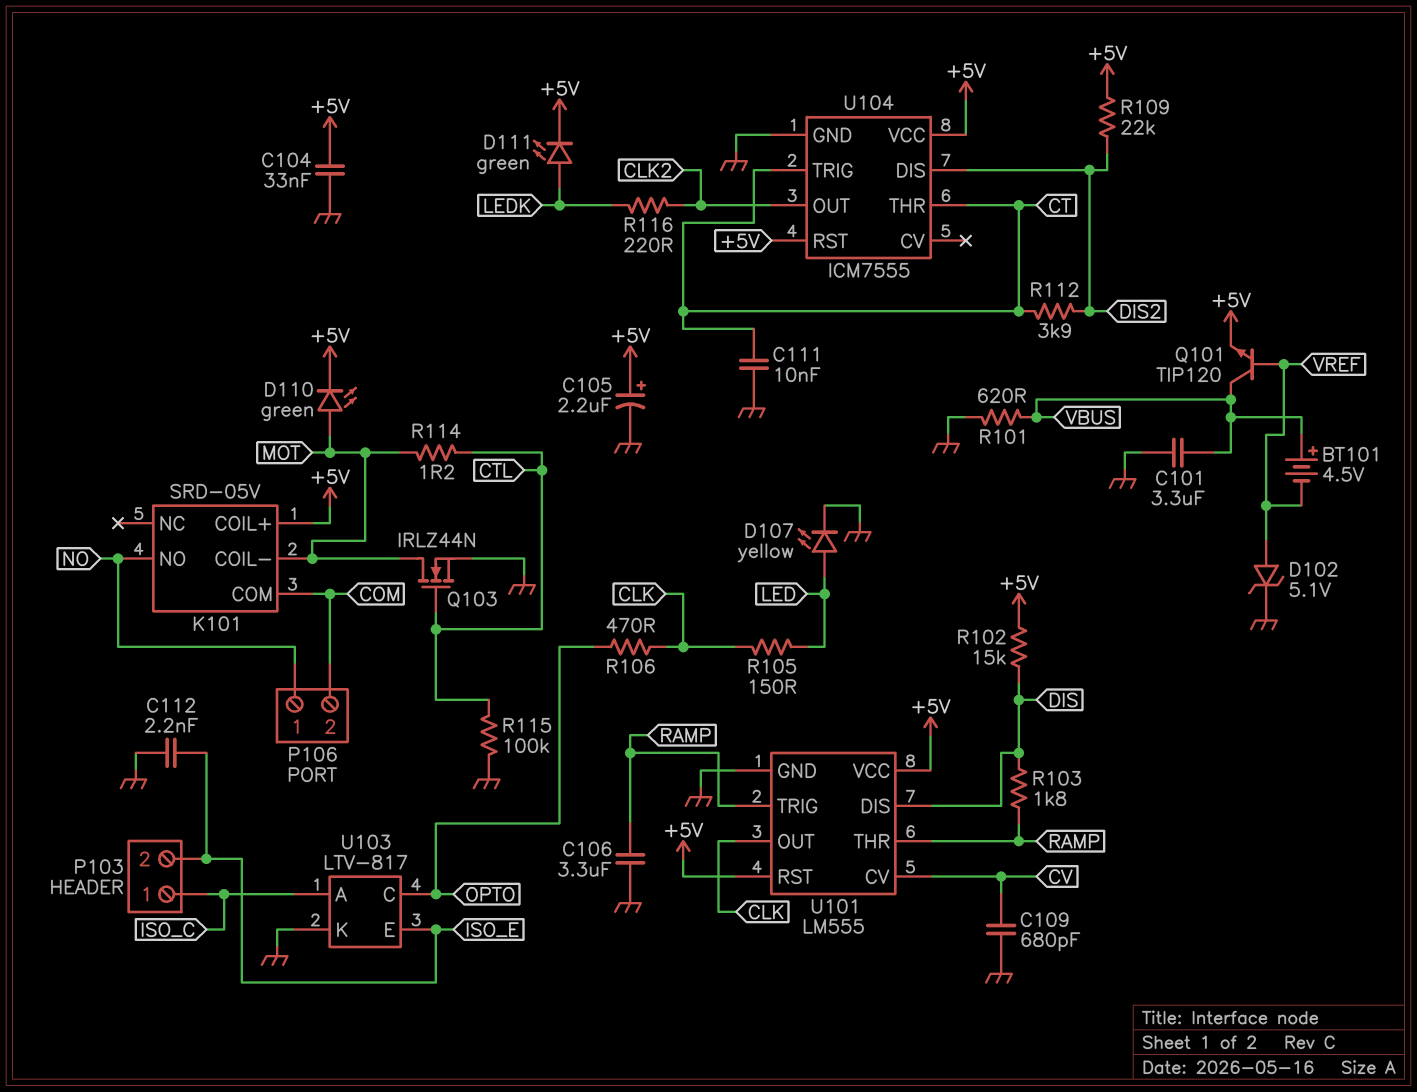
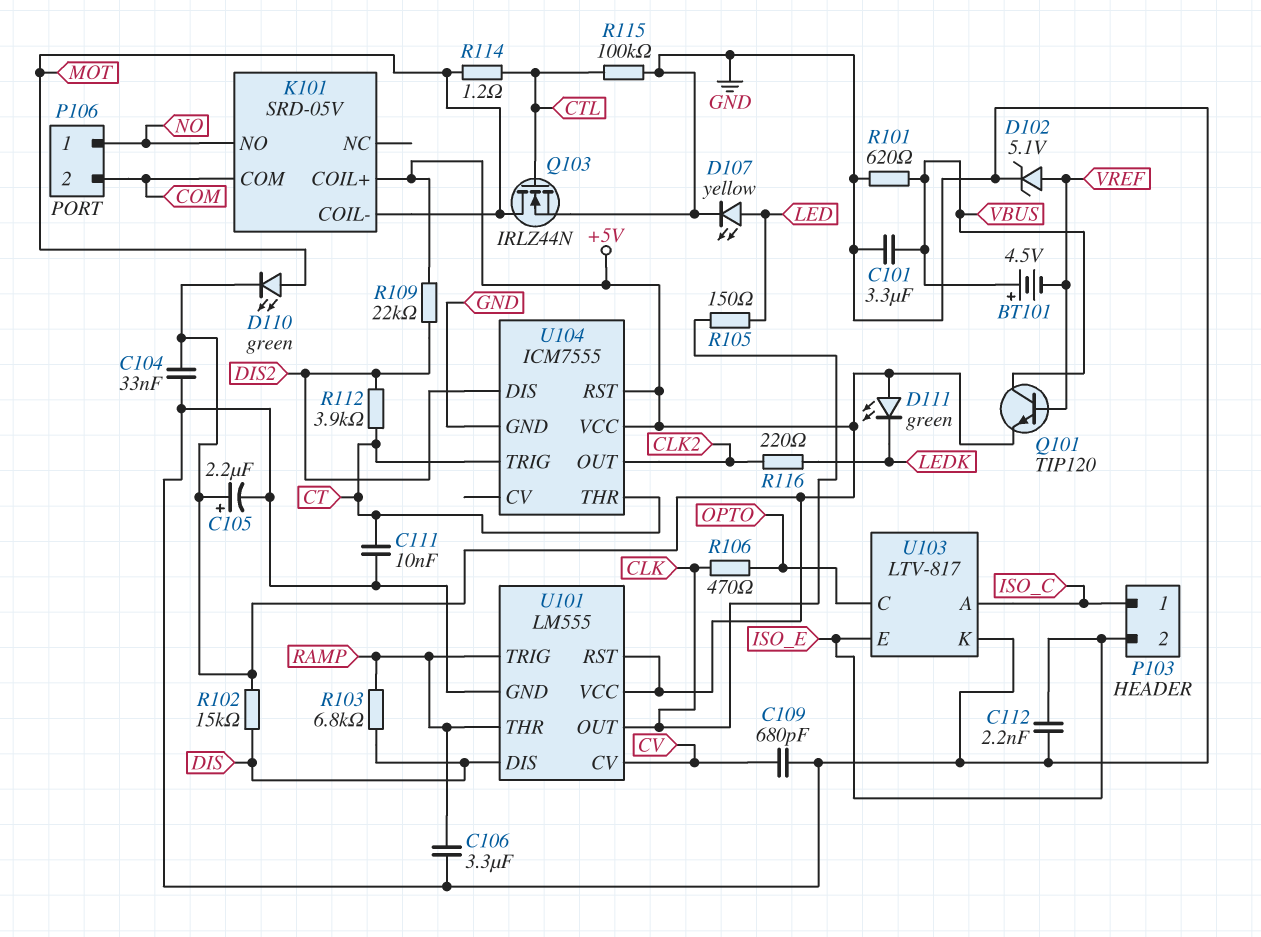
D111: LED green (A LEDK, K +5V) -> LED green (A +5V, K LEDK)
R103: 1.8k (DIS, RAMP) -> 6.8k (DIS, RAMP)

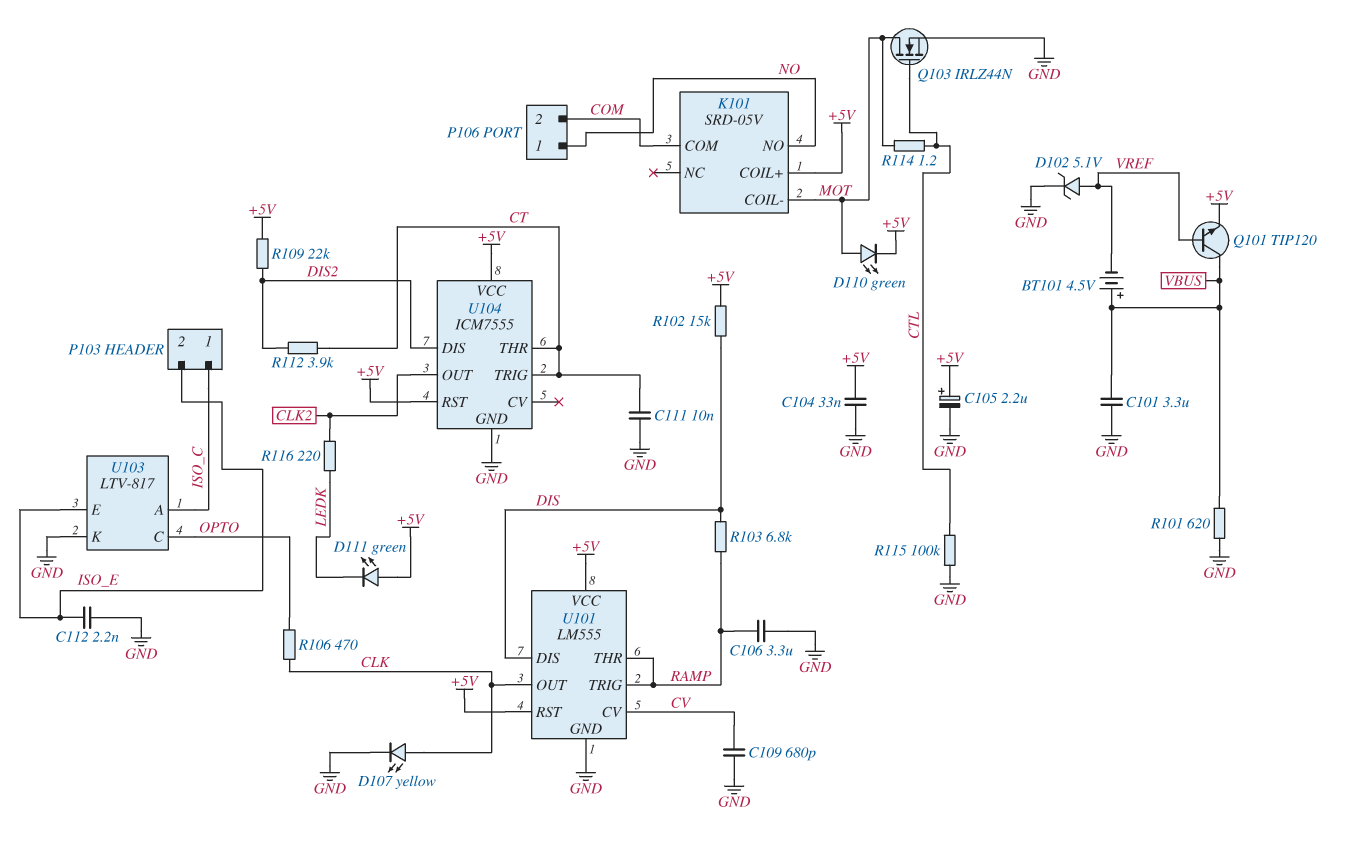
D107: LED yellow (A LED, K GND) -> LED yellow (A CLK, K GND)
R105: 150 (CLK, LED) -> none

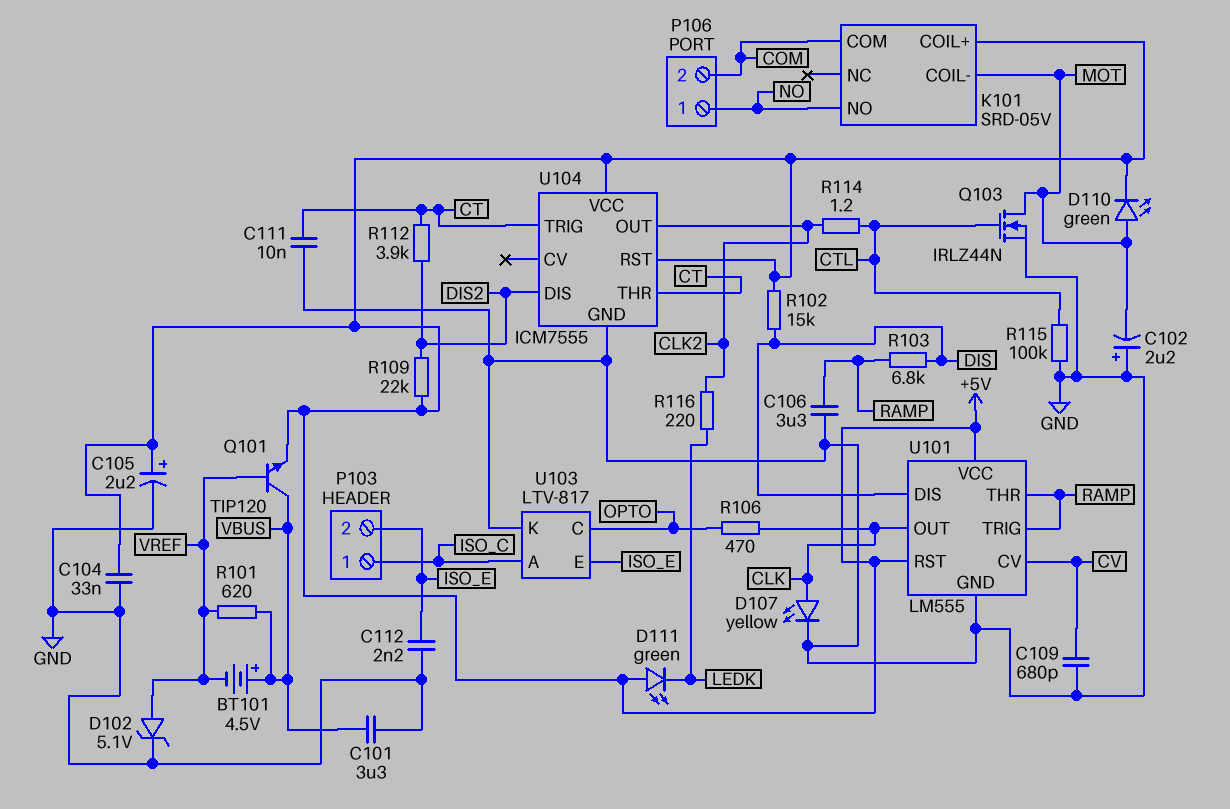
C102: none -> 2.2uF (plus GND, minus MOT)
R101: 620 (GND, VBUS) -> 620 (VBUS, VREF)
R114: 1.2 (CTL, MOT) -> 1.2 (CLK2, CTL)

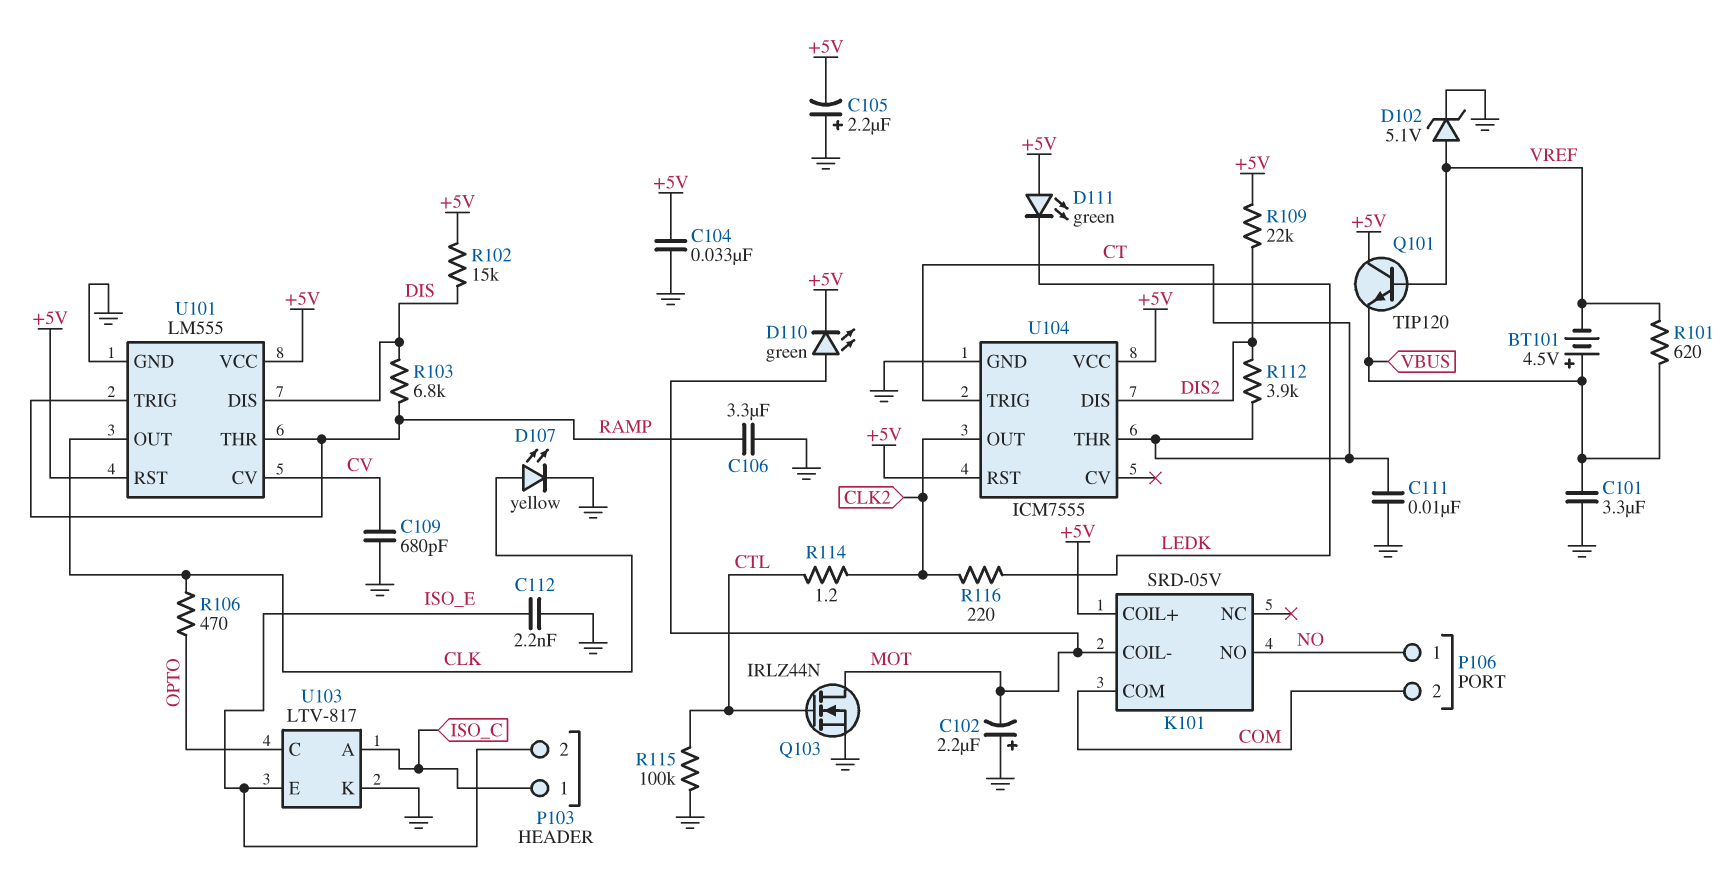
C105: 2.2uF (plus +5V, minus GND) -> 2.2uF (plus GND, minus +5V)
Q101: NPN TIP120 (B VREF, C VBUS, E +5V) -> NPN TIP120 (B VREF, C +5V, E VBUS)

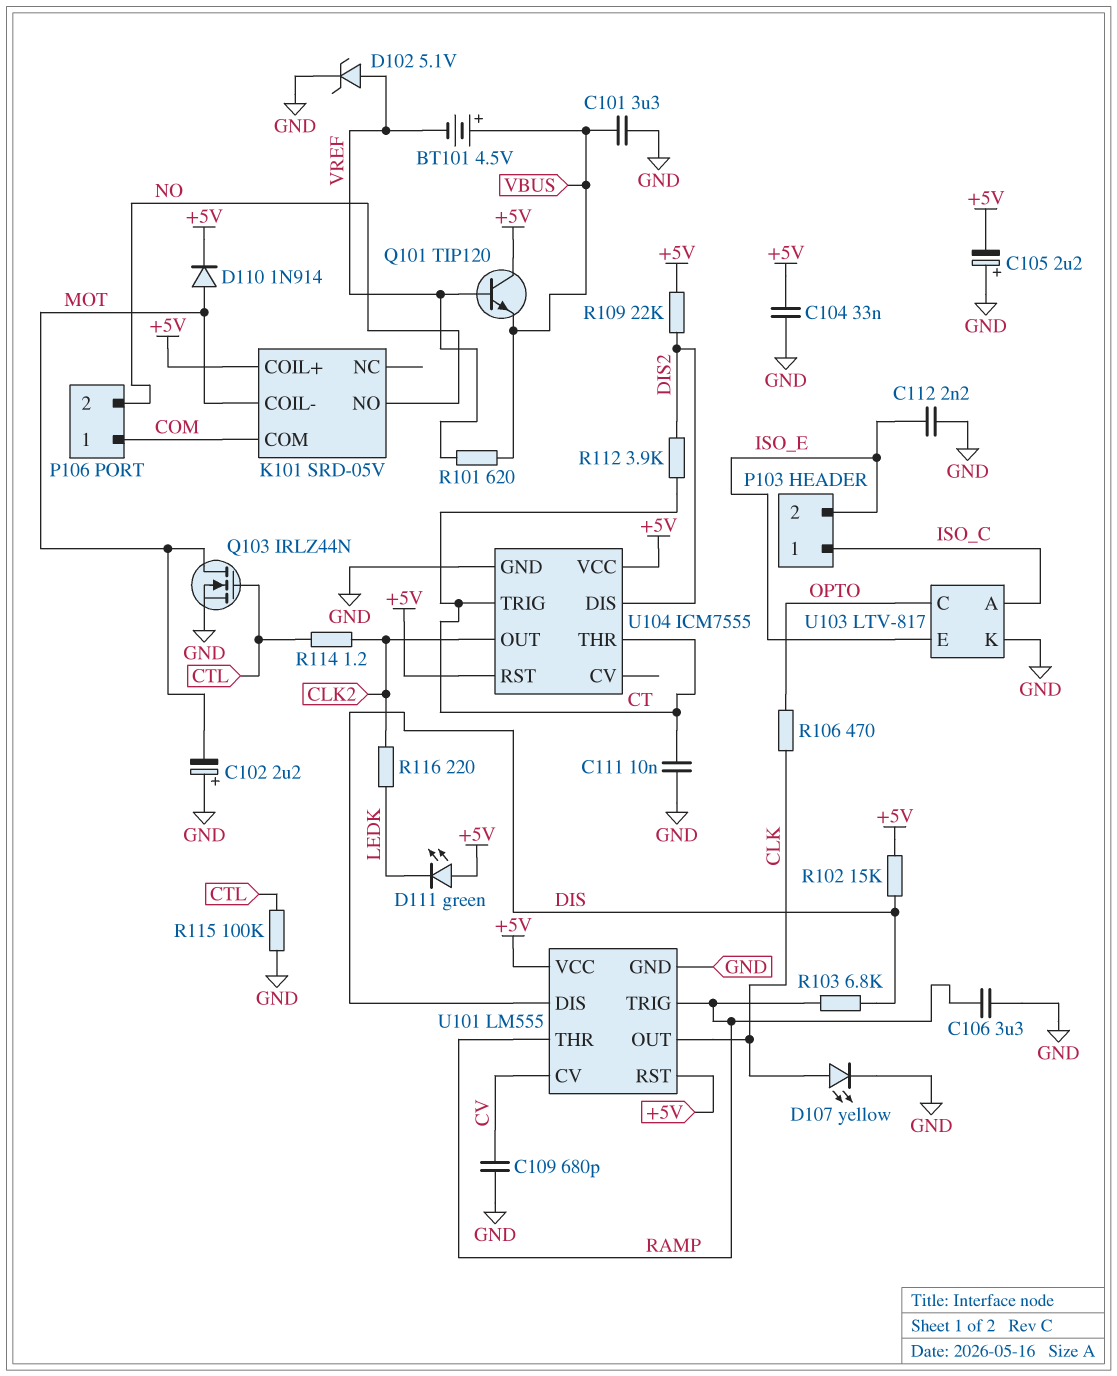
D110: LED green (A MOT, K +5V) -> diode 1N914 (A MOT, K +5V)
P106 pin 1: NO -> COM
P106 pin 2: COM -> NO

